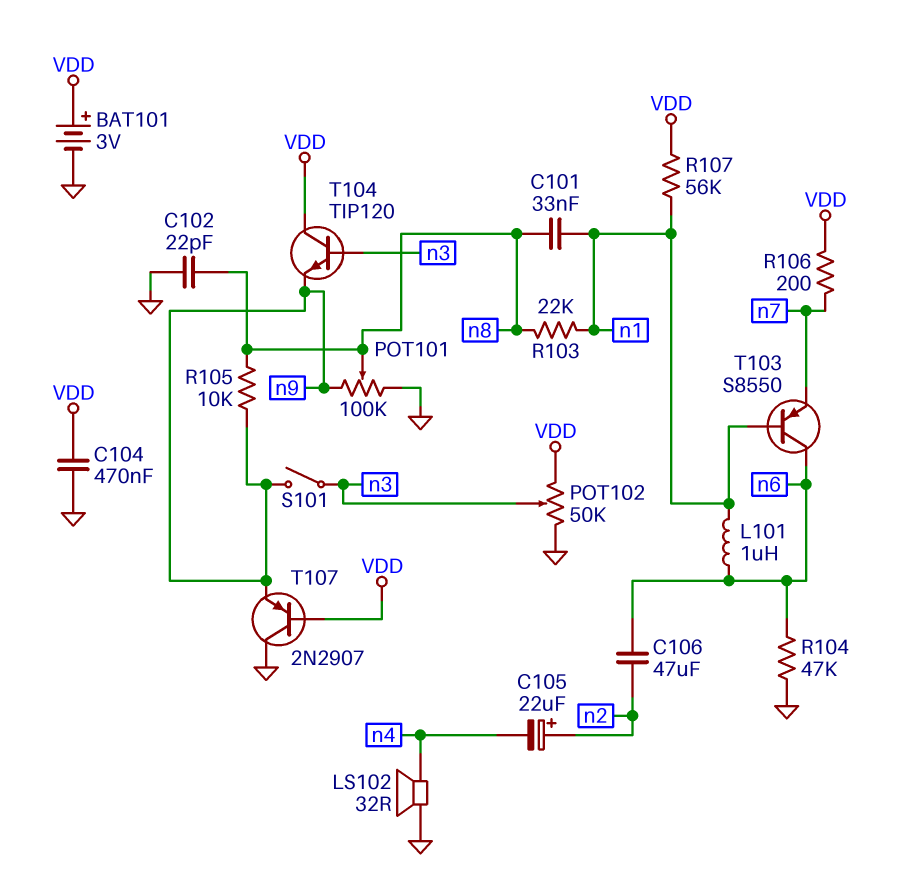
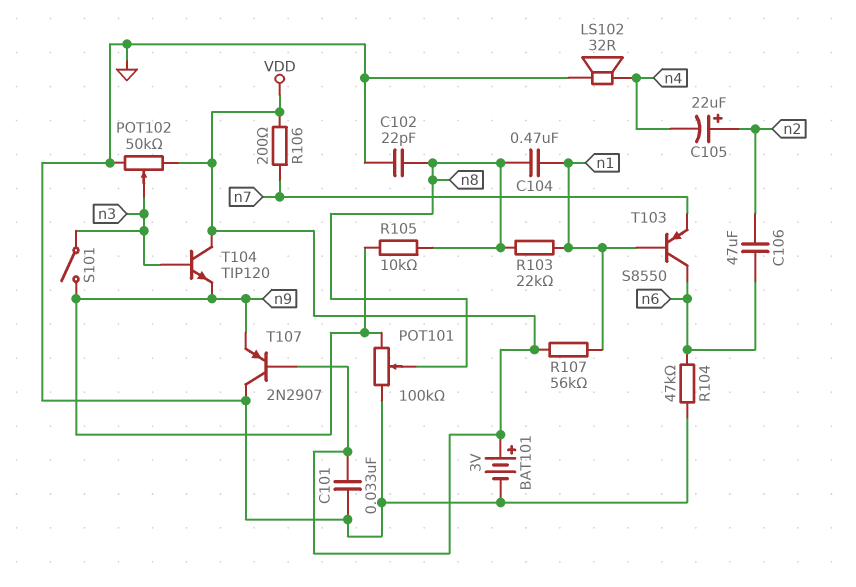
C101: 33nF (n1, n8) -> 33nF (GND, VDD)
C104: 470nF (GND, VDD) -> 470nF (n1, n8)
L101: 1uH (n1, n6) -> none

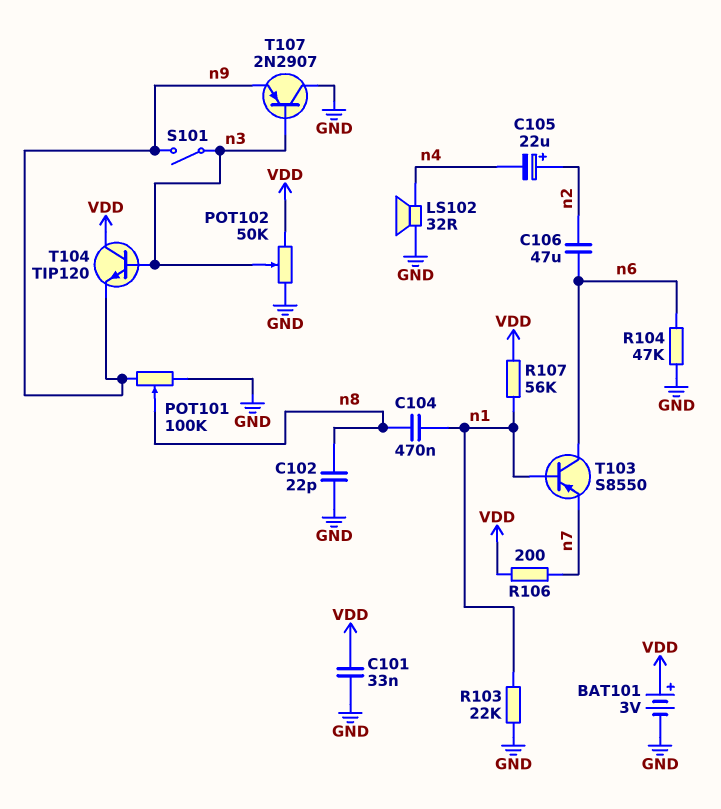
R103: 22k (n1, n8) -> 22k (GND, n1)
R105: 10k (n8, n9) -> none
T107: PNP 2N2907 (B VDD, C GND, E n9) -> PNP 2N2907 (B n3, C GND, E n9)

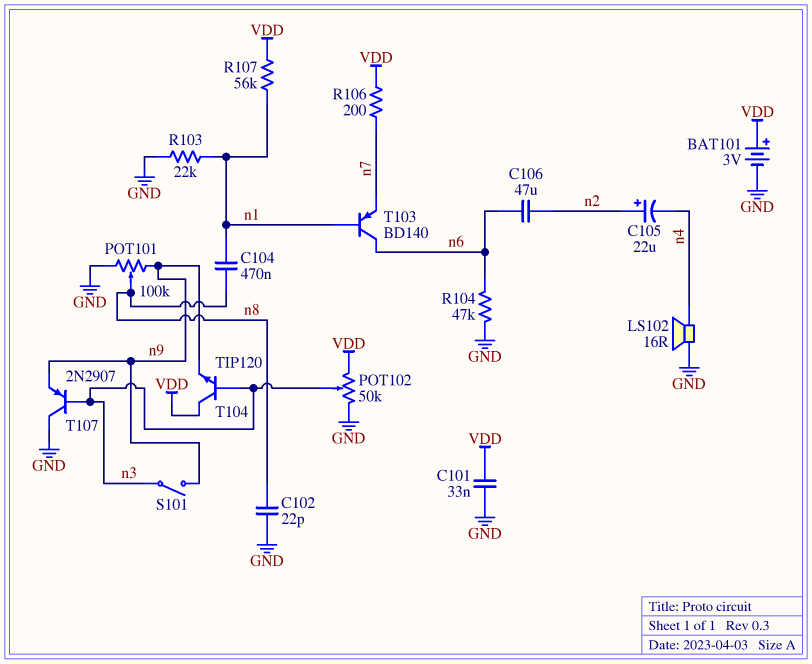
LS102: speaker 32R (GND, n4) -> speaker 16R (GND, n4)
T103: PNP S8550 (B n1, C n6, E n7) -> PNP BD140 (B n1, C n6, E n7)

